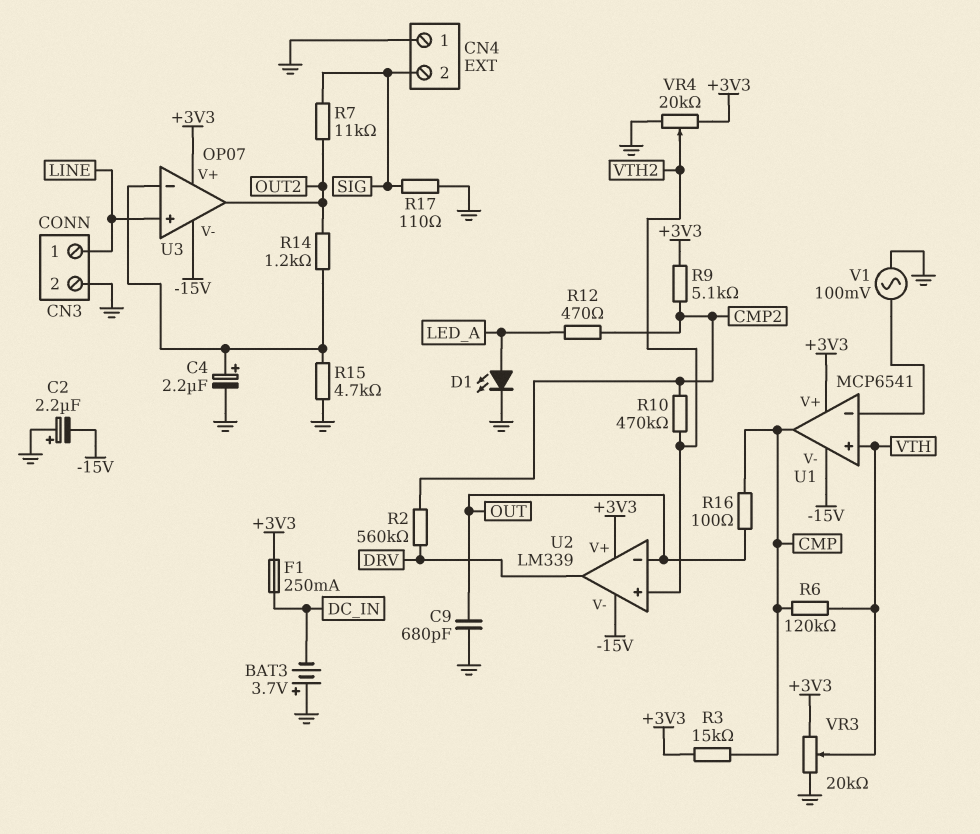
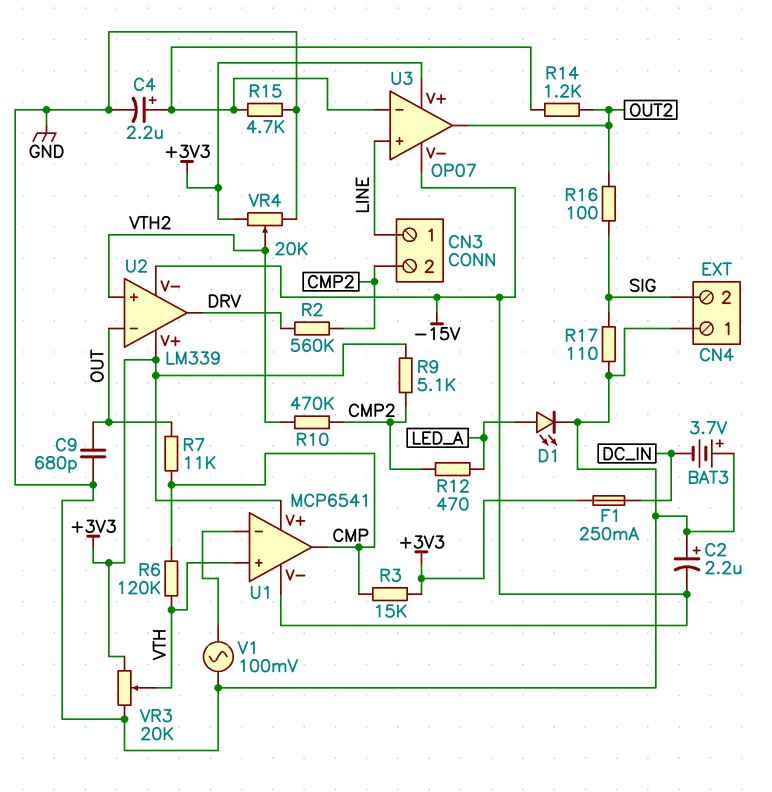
CN3 pin 2: GND -> CMP2
R7: 11k (OUT2, SIG) -> 11k (CMP, OUT)
R16: 100 (CMP, OUT) -> 100 (OUT2, SIG)

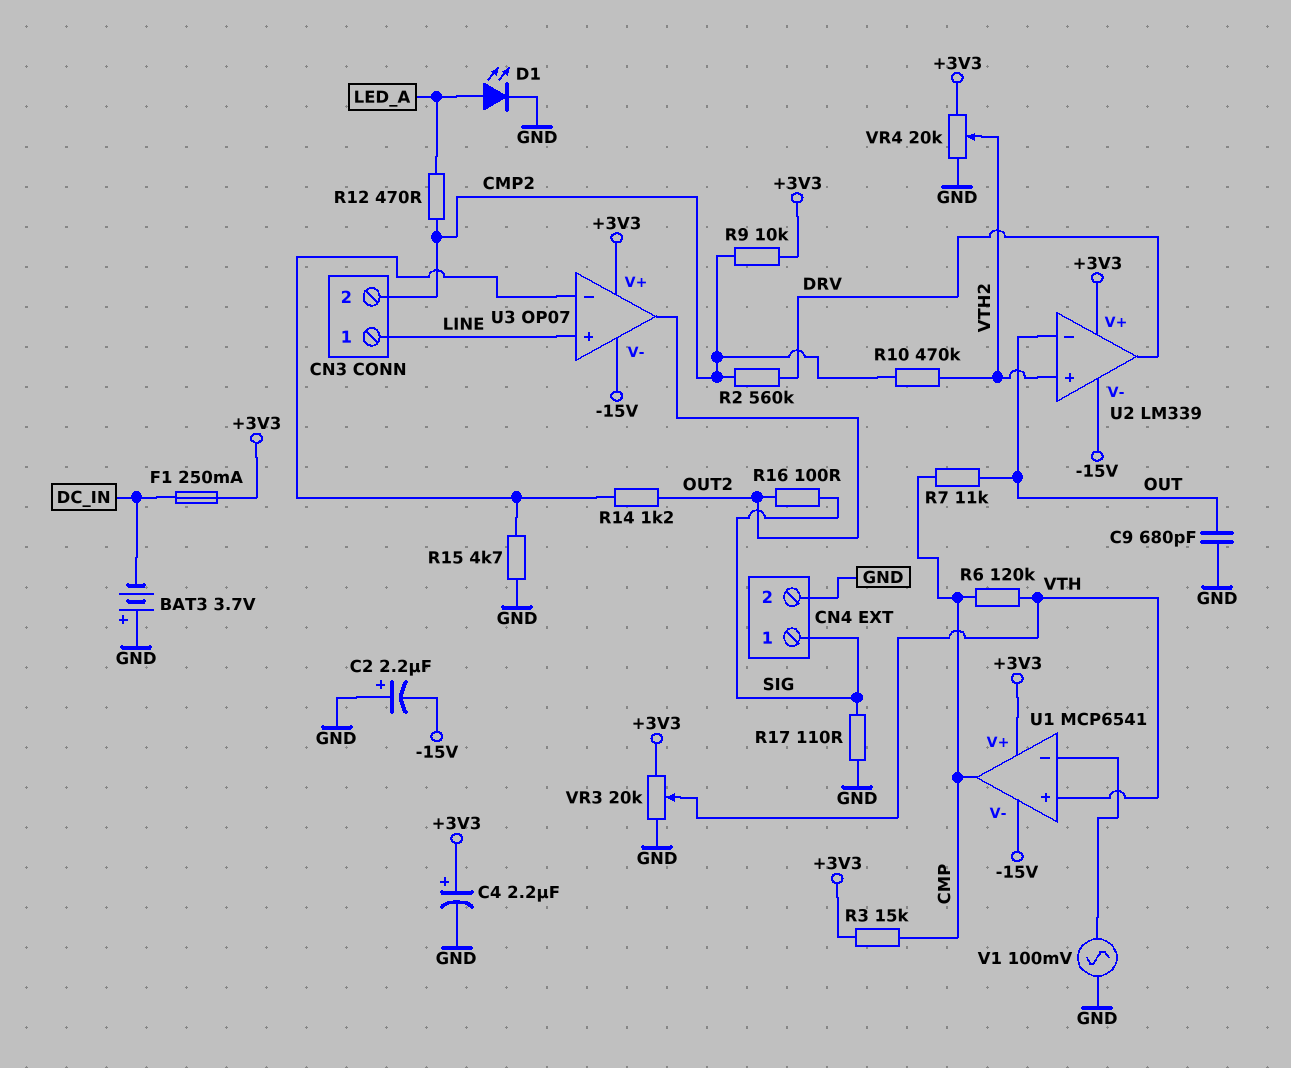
C4: 2.2uF (plus U3/in-, minus GND) -> 2.2uF (plus +3V3, minus GND)
CN4 pin 1: GND -> SIG
CN4 pin 2: SIG -> GND
R9: 5.1k (+3V3, CMP2) -> 10k (+3V3, CMP2)

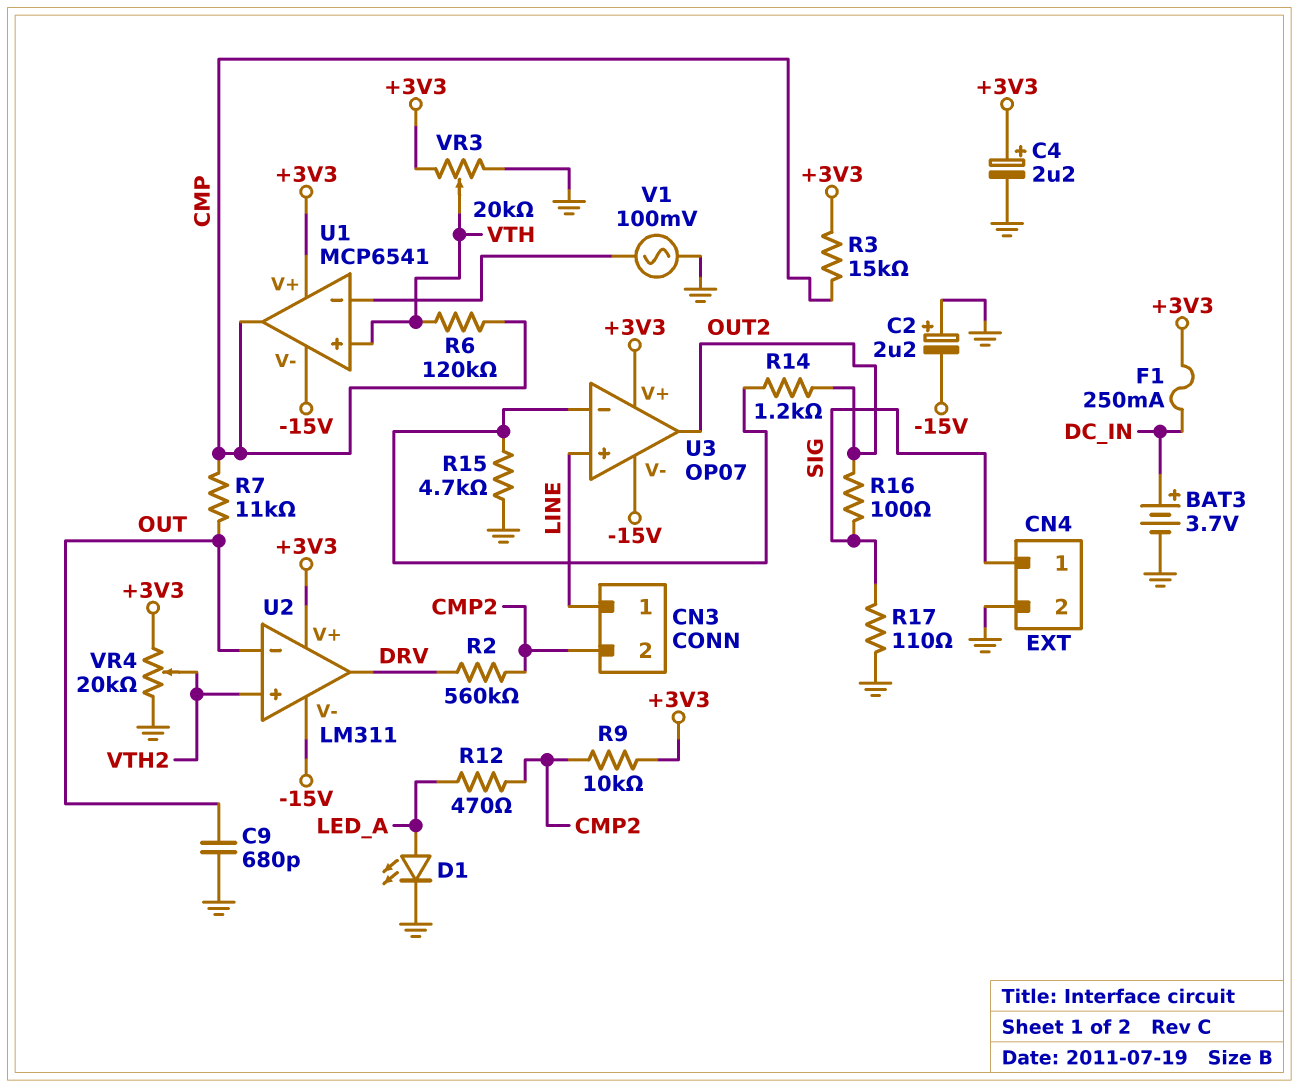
BAT3: 3.7V (plus GND, minus DC_IN) -> 3.7V (plus DC_IN, minus GND)
R10: 470k (CMP2, VTH2) -> none
U2: LM339 -> LM311

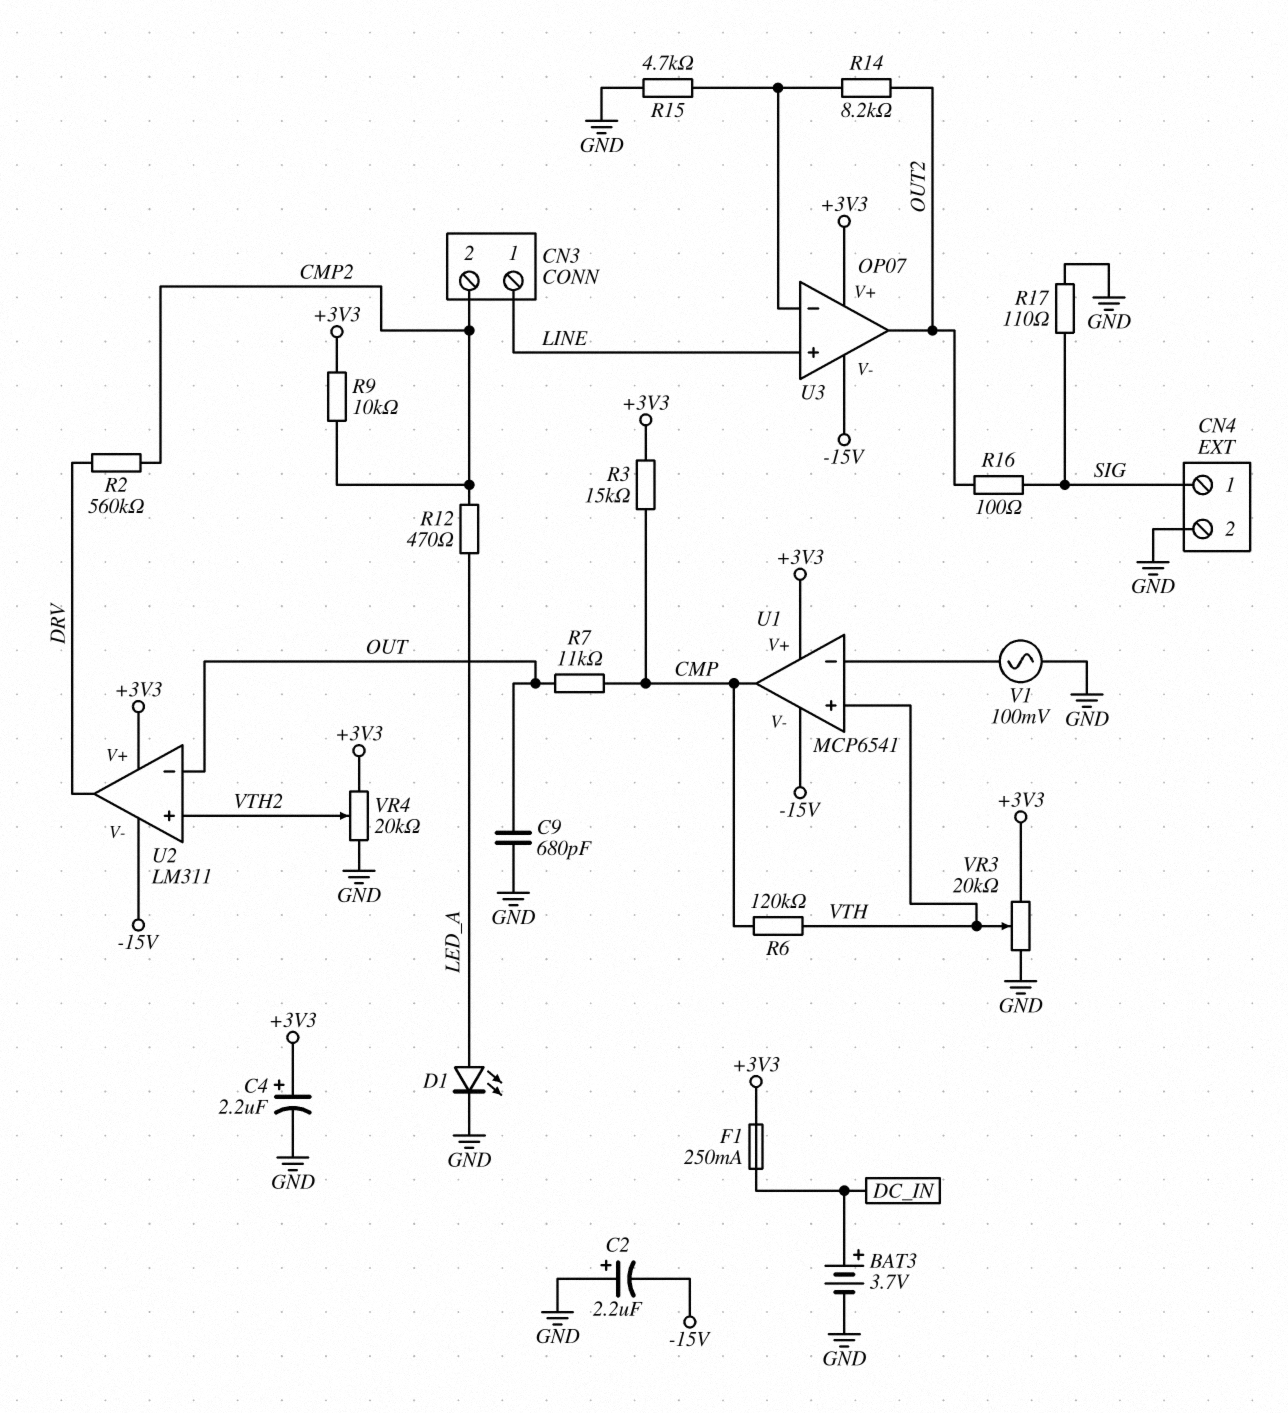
R14: 1.2k (OUT2, U3/in-) -> 8.2k (OUT2, U3/in-)

